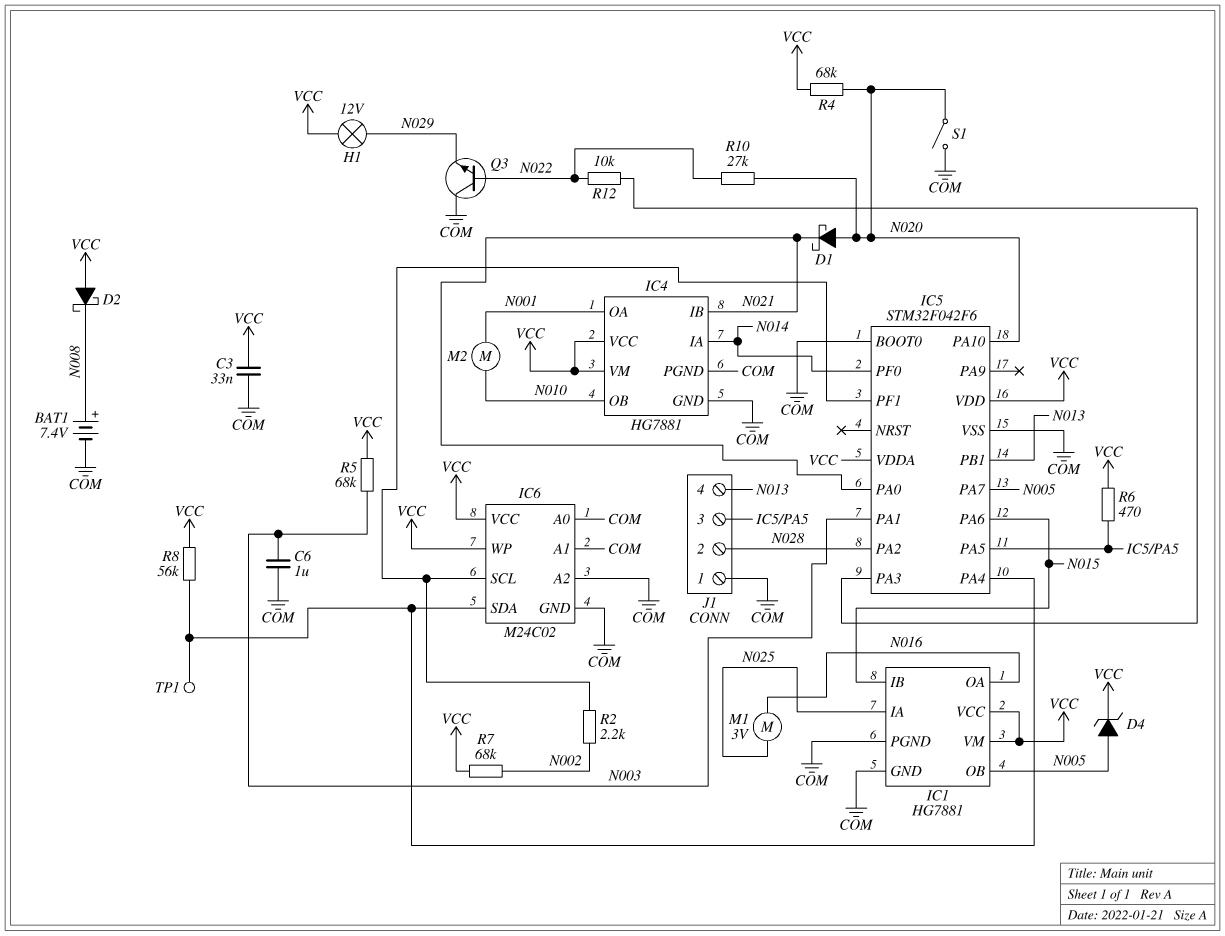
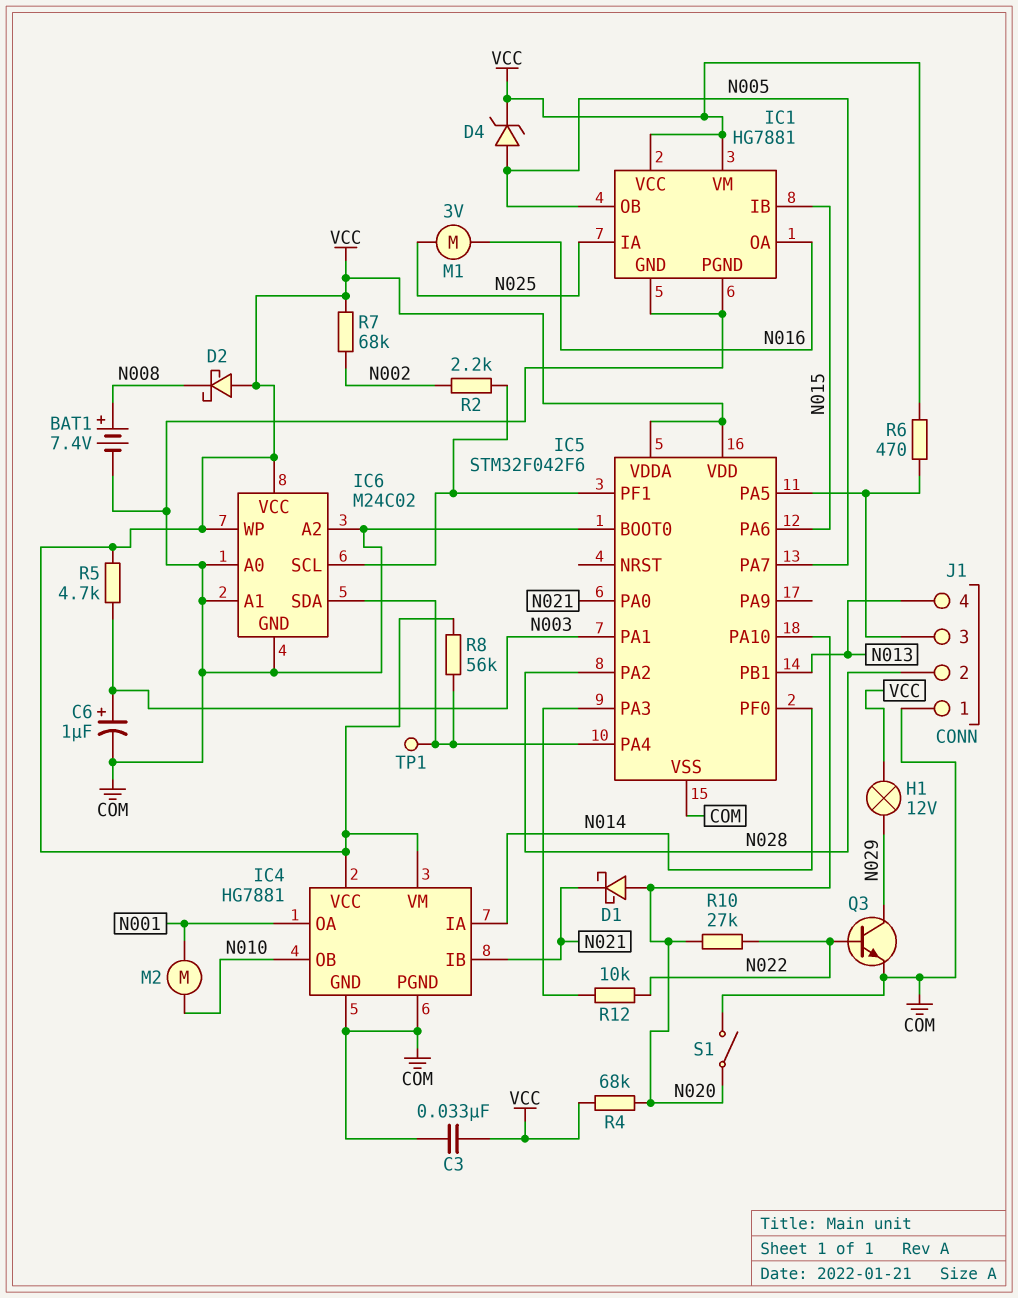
C6: 1uF (COM, N003) -> 1uF (plus N003, minus COM)
Q3: NPN (B N022, C COM, E N029) -> NPN (B N022, C N029, E COM)
R5: 68k (N003, VCC) -> 4.7k (N003, VCC)

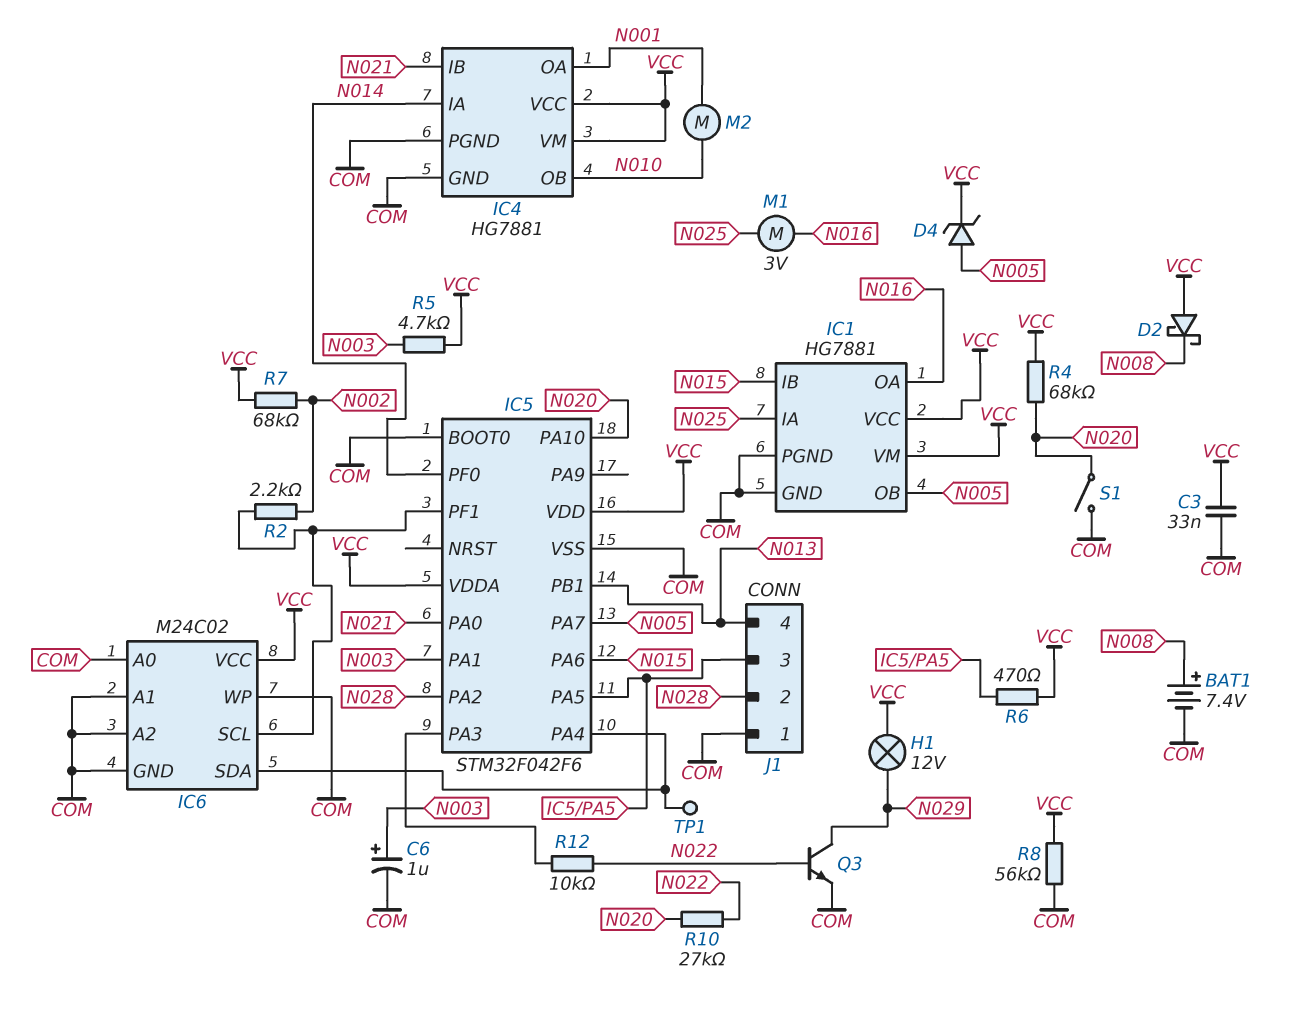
D1: schottky (A N020, K N021) -> none
IC6 pin WP: VCC -> COM
R8: 56k (IC5/PA4, VCC) -> 56k (COM, VCC)

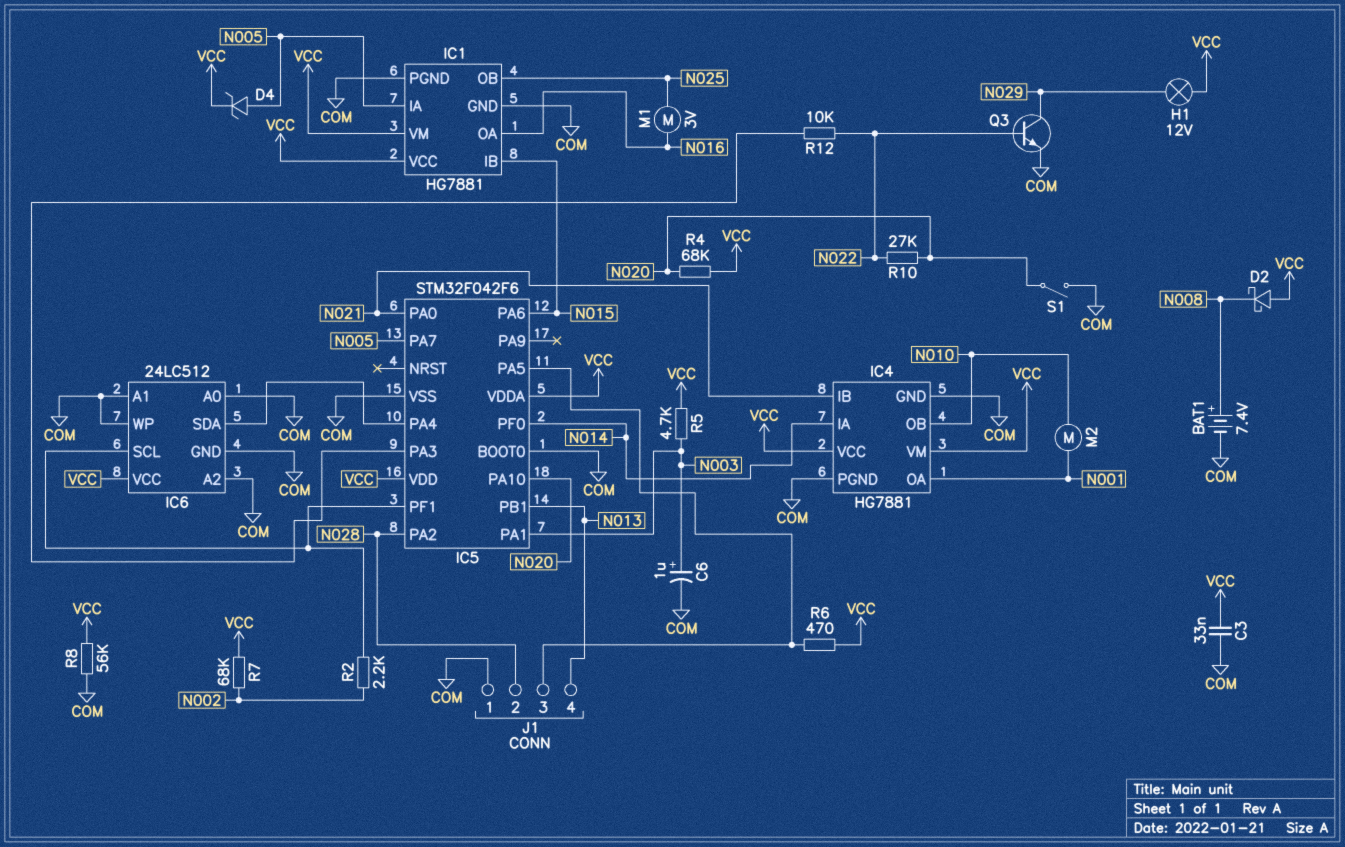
IC1 pin IA: N025 -> N005
IC1 pin OB: N005 -> N025
IC6: M24C02 -> 24LC512
TP1: test point (IC5/PA4) -> none

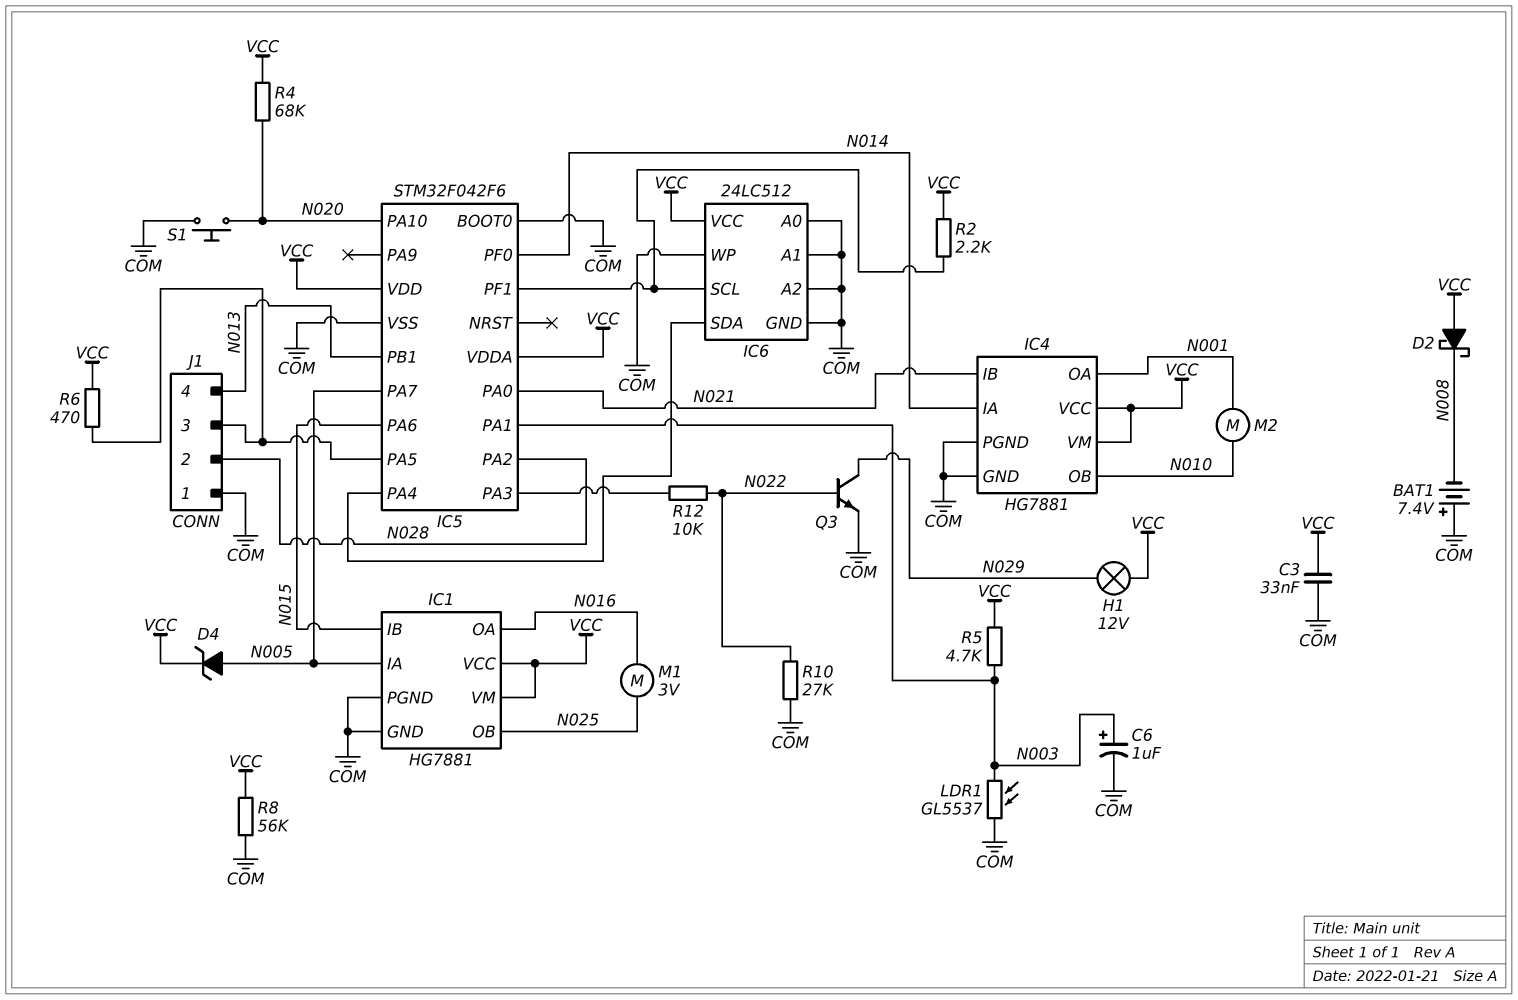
BAT1: 7.4V (plus N008, minus COM) -> 7.4V (plus COM, minus N008)
LDR1: none -> GL5537 (COM, N003)
R2: 2.2k (IC5/PF1, N002) -> 2.2k (IC5/PF1, VCC)
R7: 68k (N002, VCC) -> none
R10: 27k (N020, N022) -> 27k (COM, N022)
S1: switch (COM, N020) -> button (COM, N020)

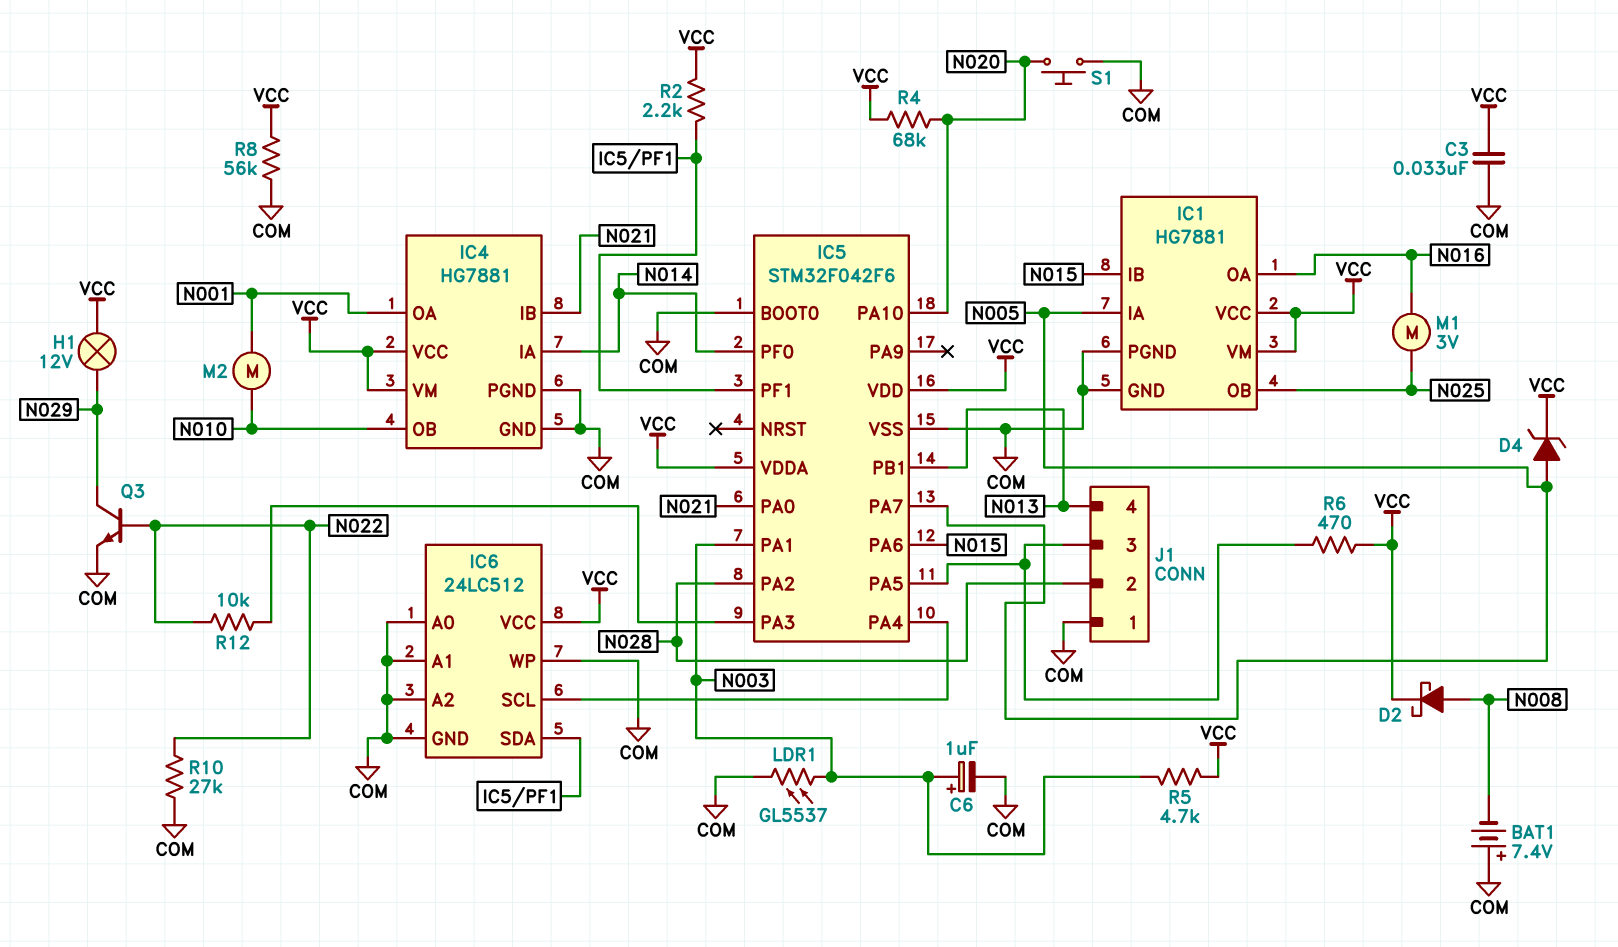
D2: schottky (A VCC, K N008) -> schottky (A N008, K VCC)
IC6 pin SCL: IC5/PF1 -> IC5/PA4
IC6 pin SDA: IC5/PA4 -> IC5/PF1

